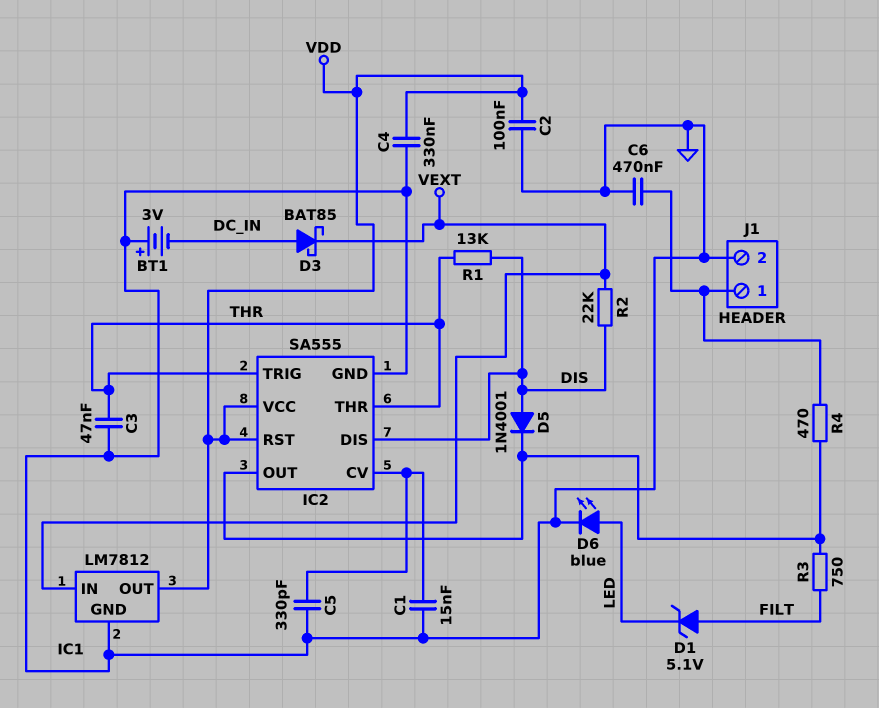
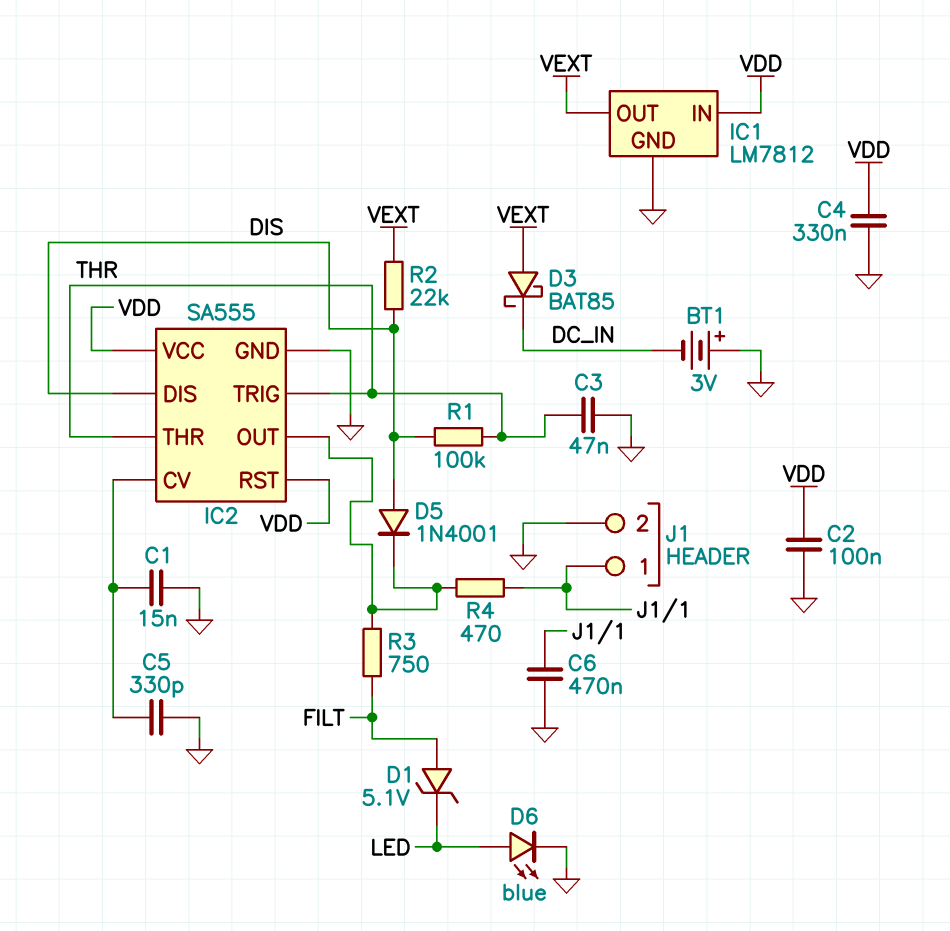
D3: schottky BAT85 (A DC_IN, K VEXT) -> schottky BAT85 (A VEXT, K DC_IN)
IC1 pin IN: VEXT -> VDD
IC1 pin OUT: VDD -> VEXT
R1: 13k (DIS, THR) -> 100k (DIS, THR)

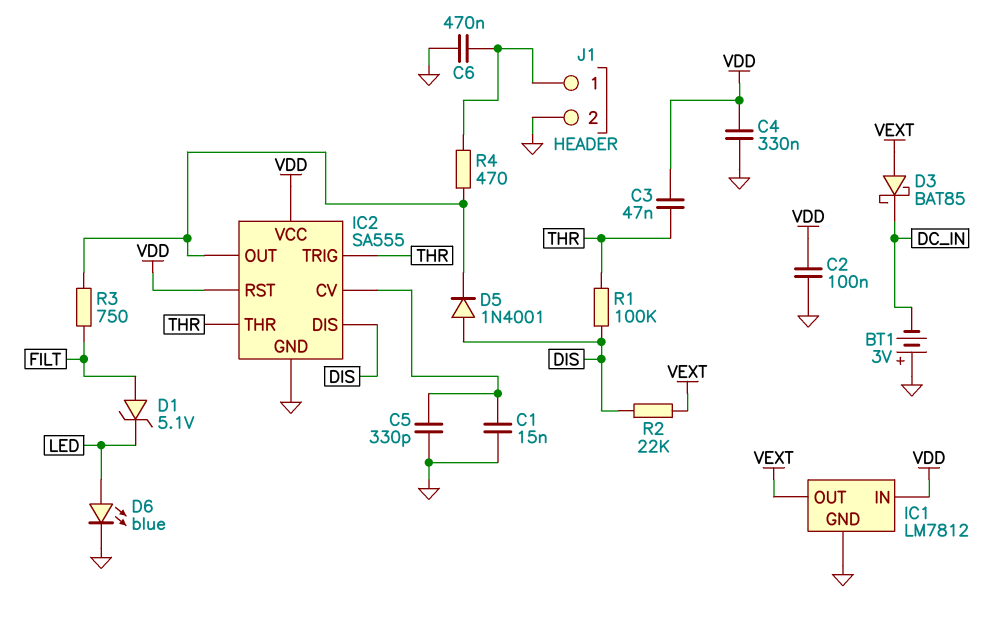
C3: 47nF (GND, THR) -> 47nF (THR, VDD)

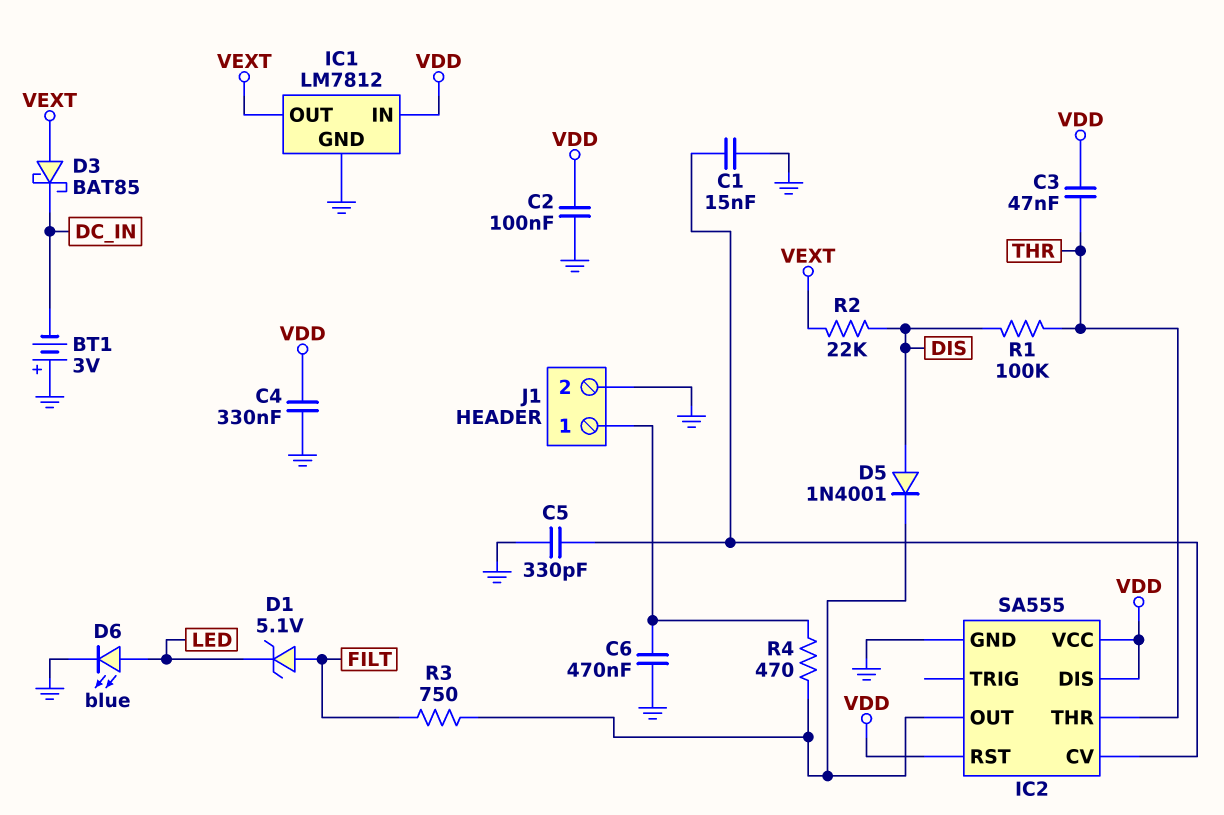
IC2 pin DIS: DIS -> VDD
IC2 pin TRIG: THR -> none

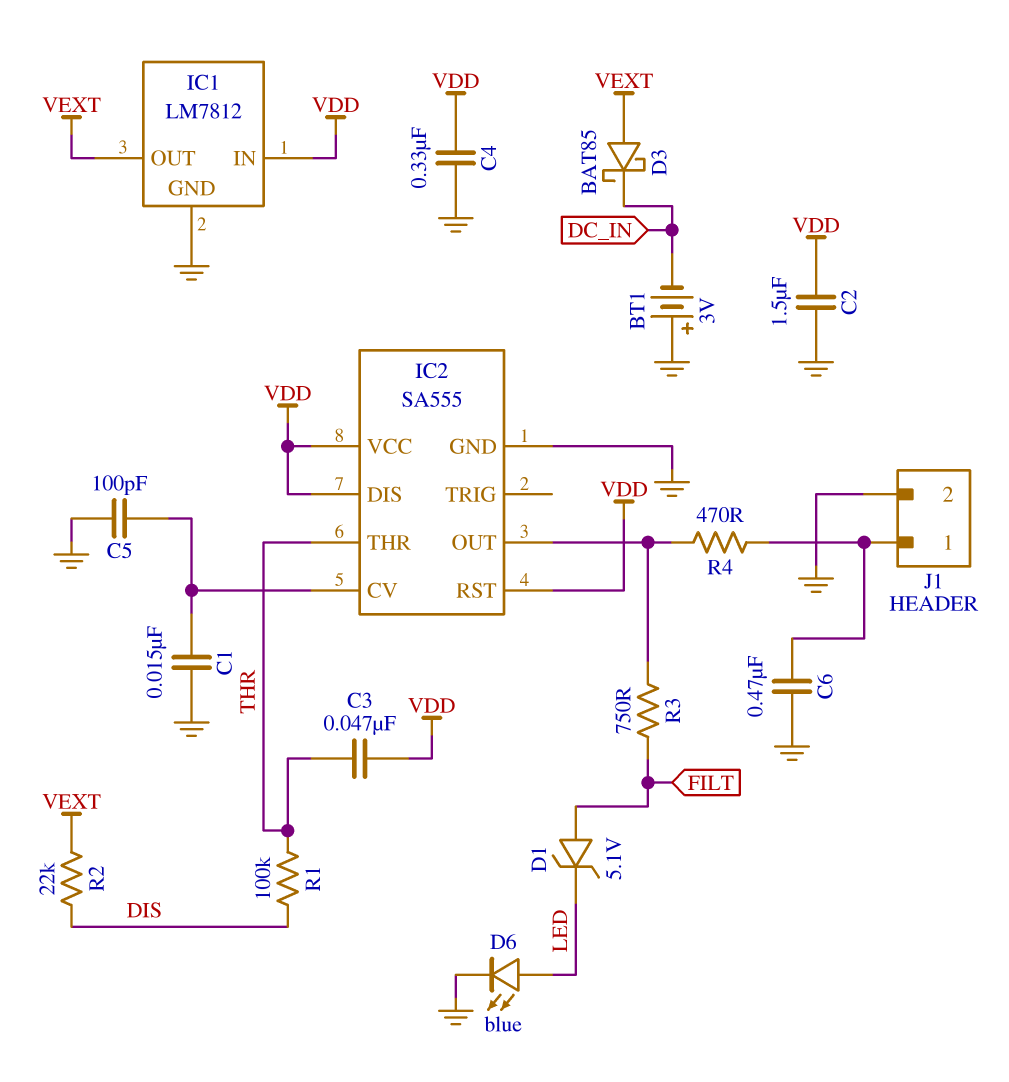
C2: 100nF (GND, VDD) -> 1.5uF (GND, VDD)
C5: 330pF (GND, IC2/CV) -> 100pF (GND, IC2/CV)
D5: diode 1N4001 (A DIS, K IC2/OUT) -> none

